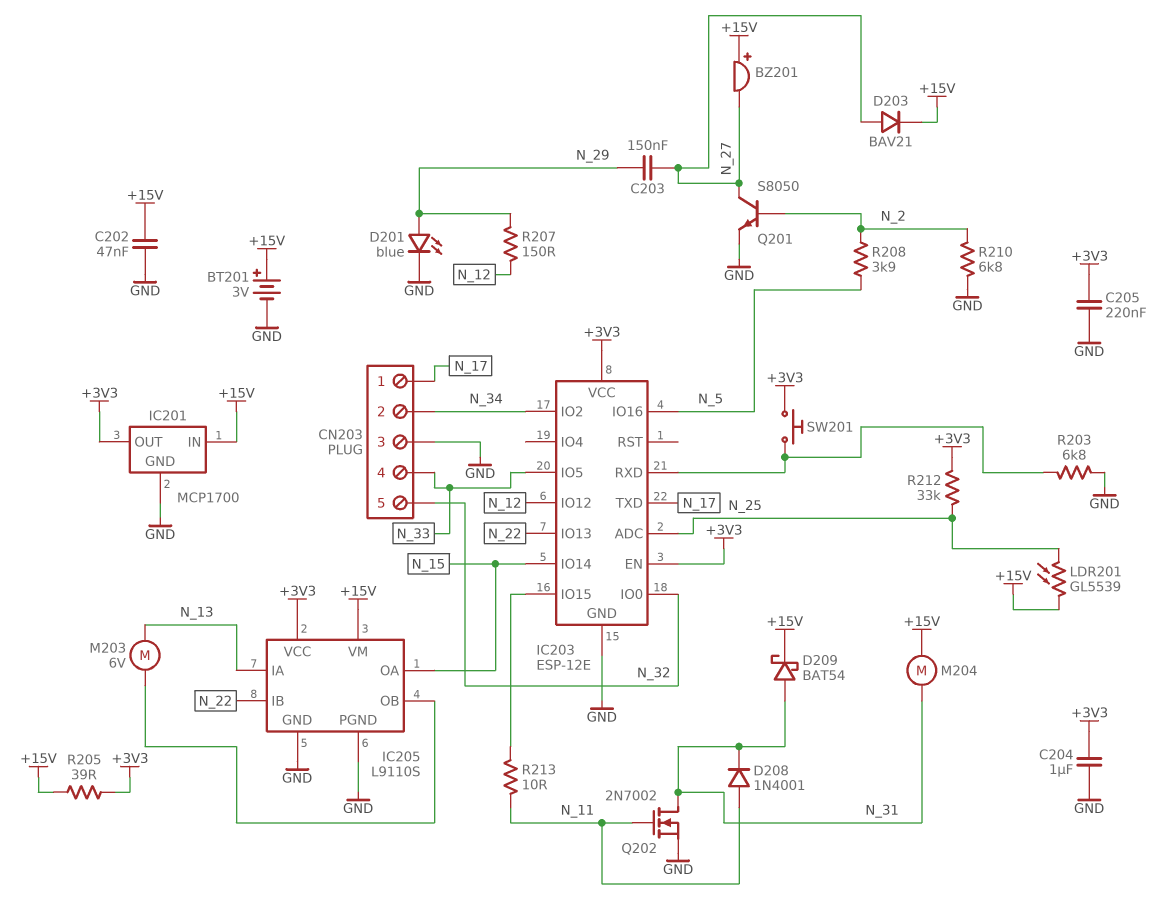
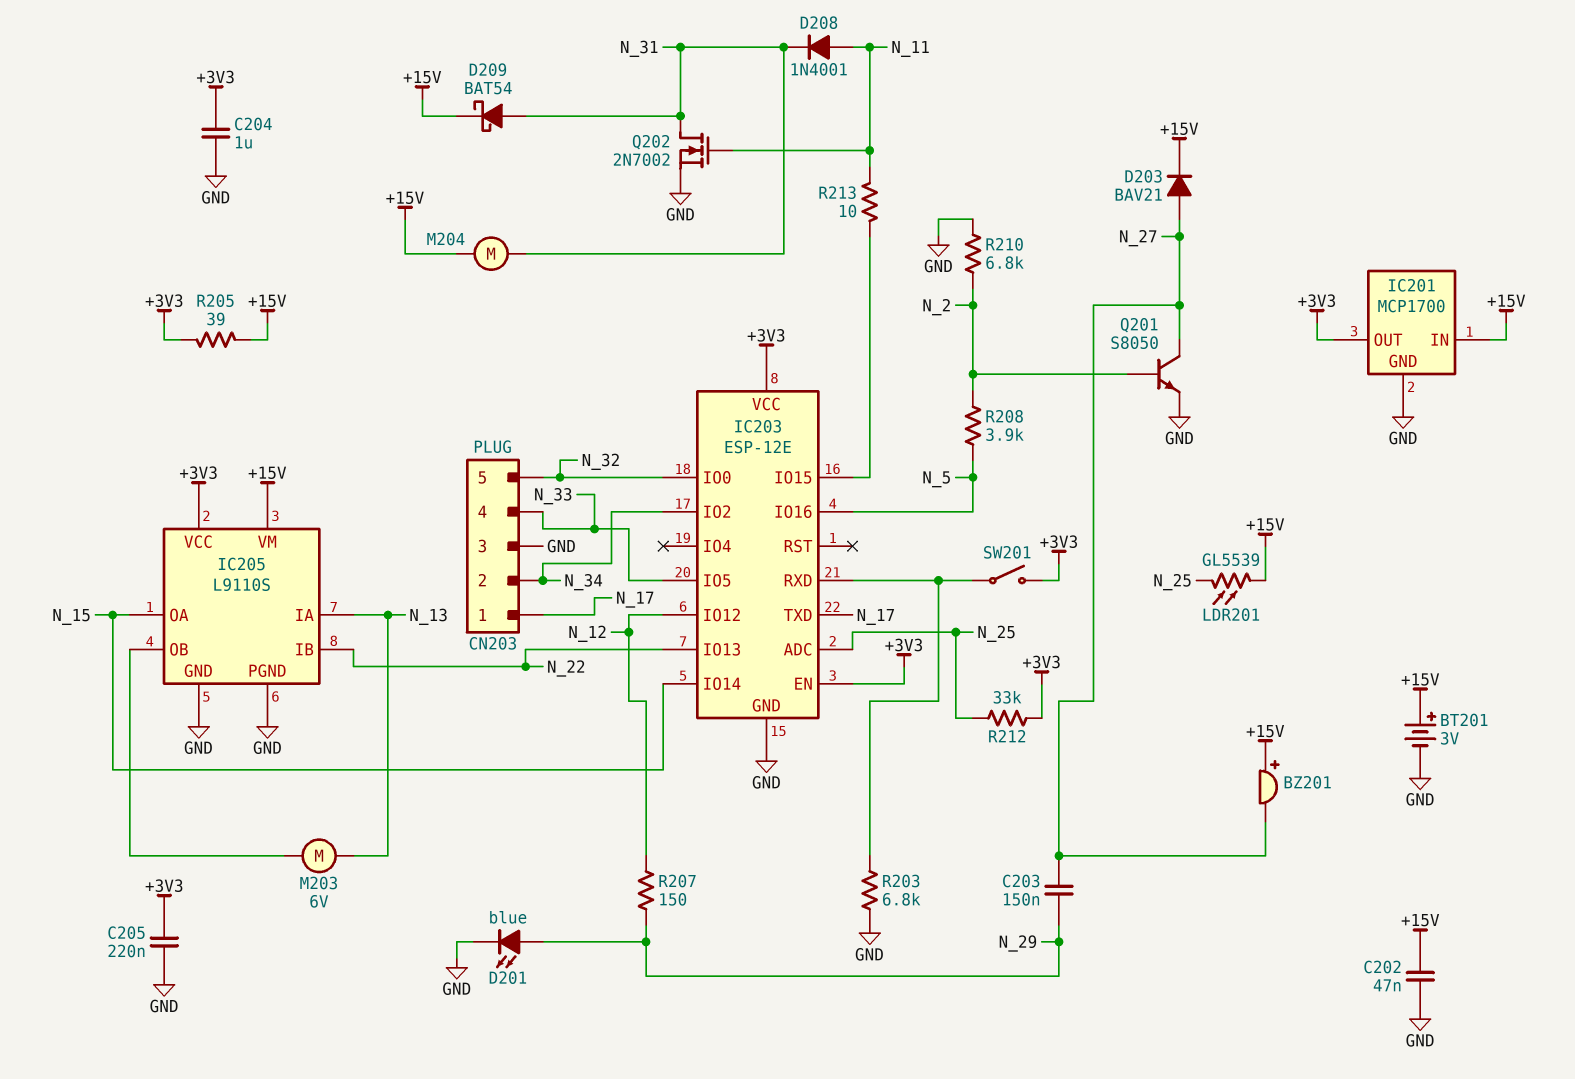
SW201: button (+3V3, IC203/RXD) -> switch (+3V3, IC203/RXD)

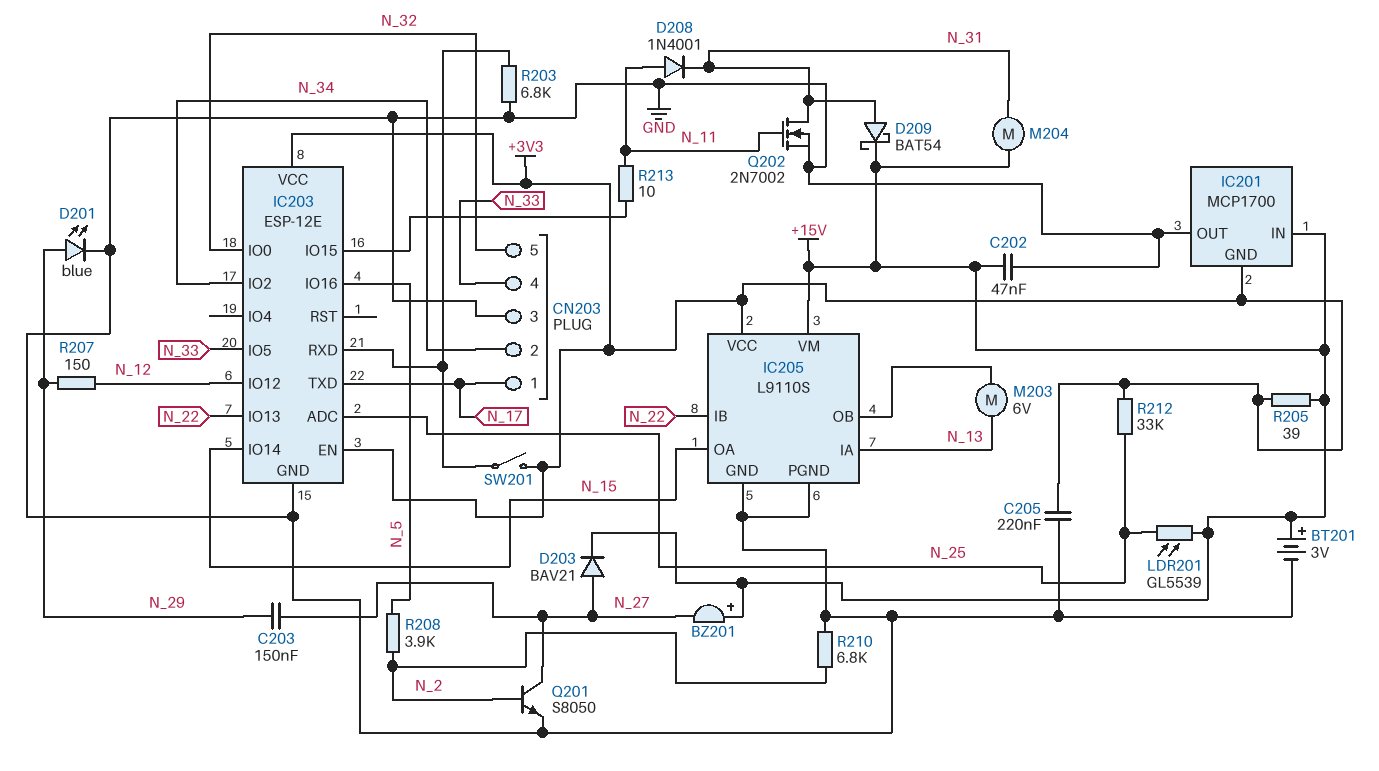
C204: 1uF (+3V3, GND) -> none
IC201 pin GND: GND -> +3V3
IC201 pin OUT: +3V3 -> GND

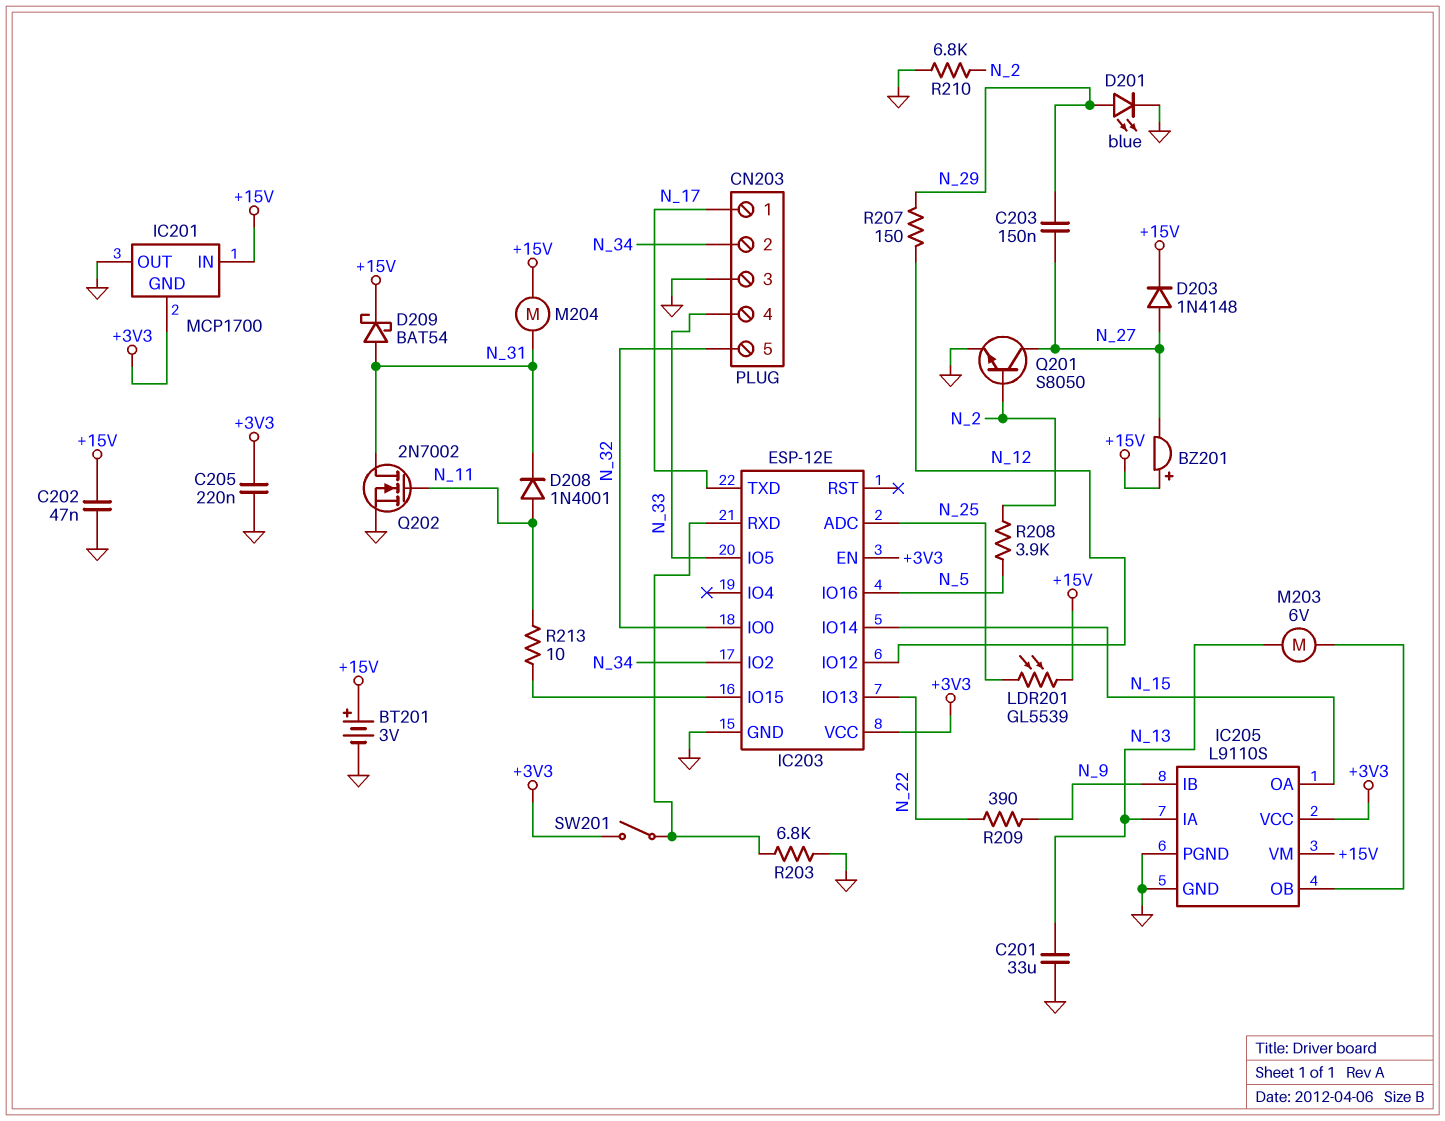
C201: none -> 33uF (GND, N_13)
D203: diode BAV21 (A N_27, K +15V) -> diode 1N4148 (A N_27, K +15V)
IC205 pin IB: N_22 -> N_9
R205: 39 (+3V3, +15V) -> none
R209: none -> 390 (N_9, N_22)
R212: 33k (+3V3, N_25) -> none

